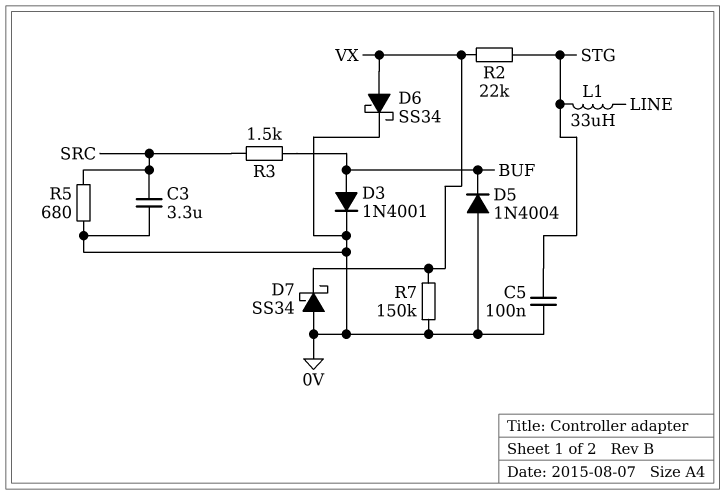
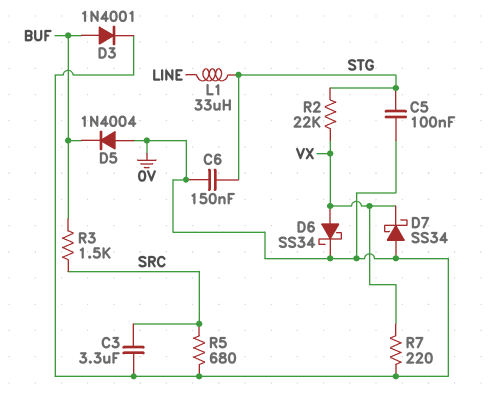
C6: none -> 150nF (0V, STG)
R7: 150k (0V, VX) -> 220 (0V, VX)

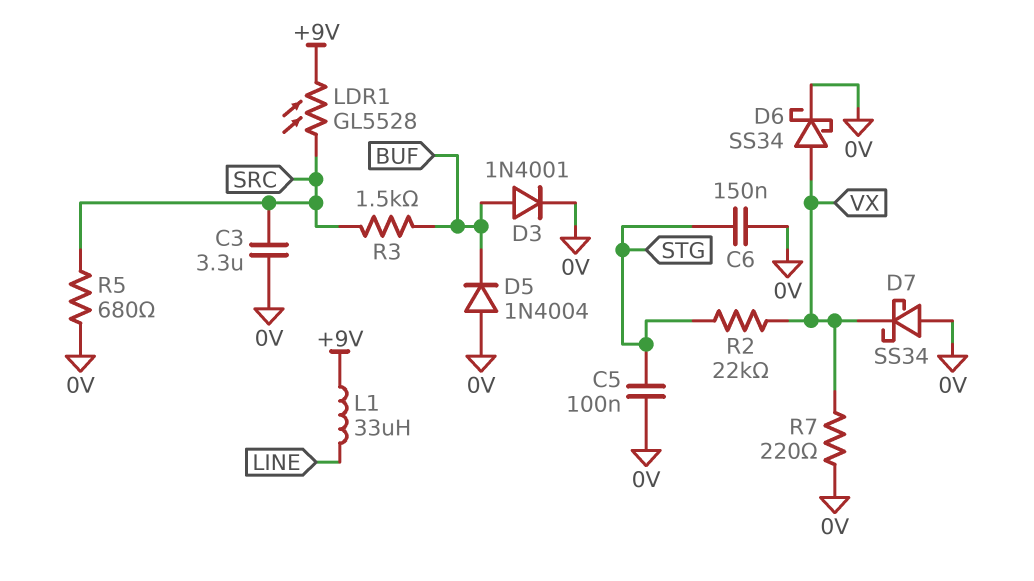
L1: 33uH (LINE, STG) -> 33uH (+9V, LINE)
LDR1: none -> GL5528 (+9V, SRC)

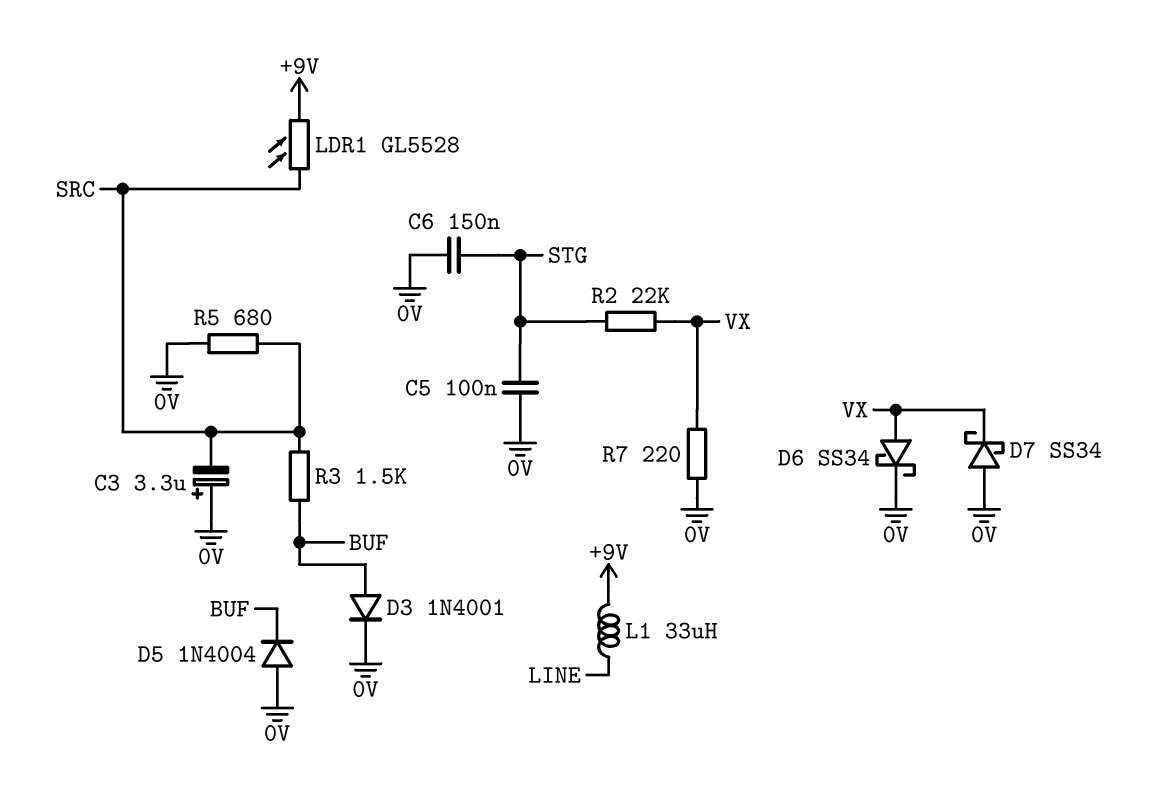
C3: 3.3uF (0V, SRC) -> 3.3uF (plus 0V, minus SRC)

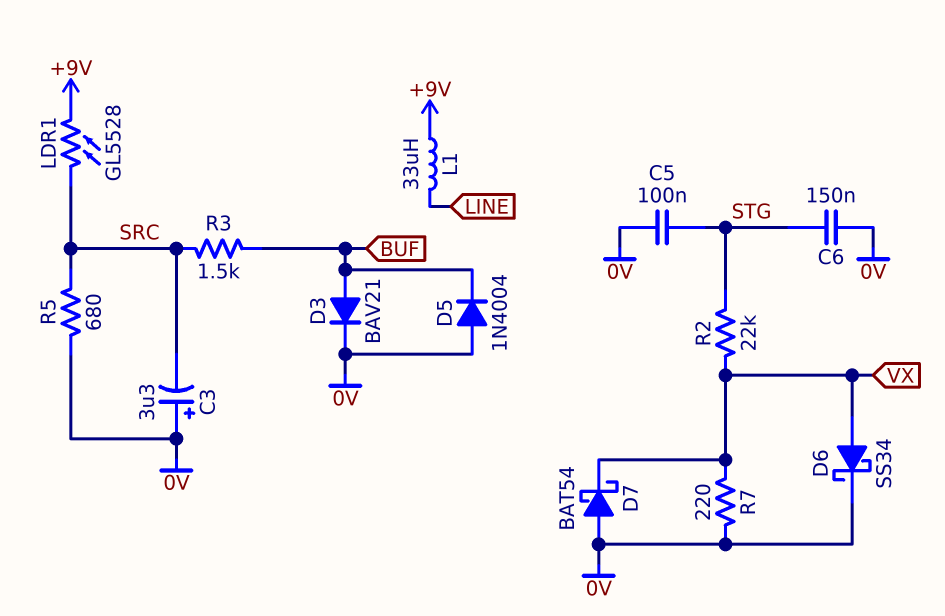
D3: diode 1N4001 (A BUF, K 0V) -> diode BAV21 (A BUF, K 0V)
D7: schottky SS34 (A 0V, K VX) -> schottky BAT54 (A 0V, K VX)

